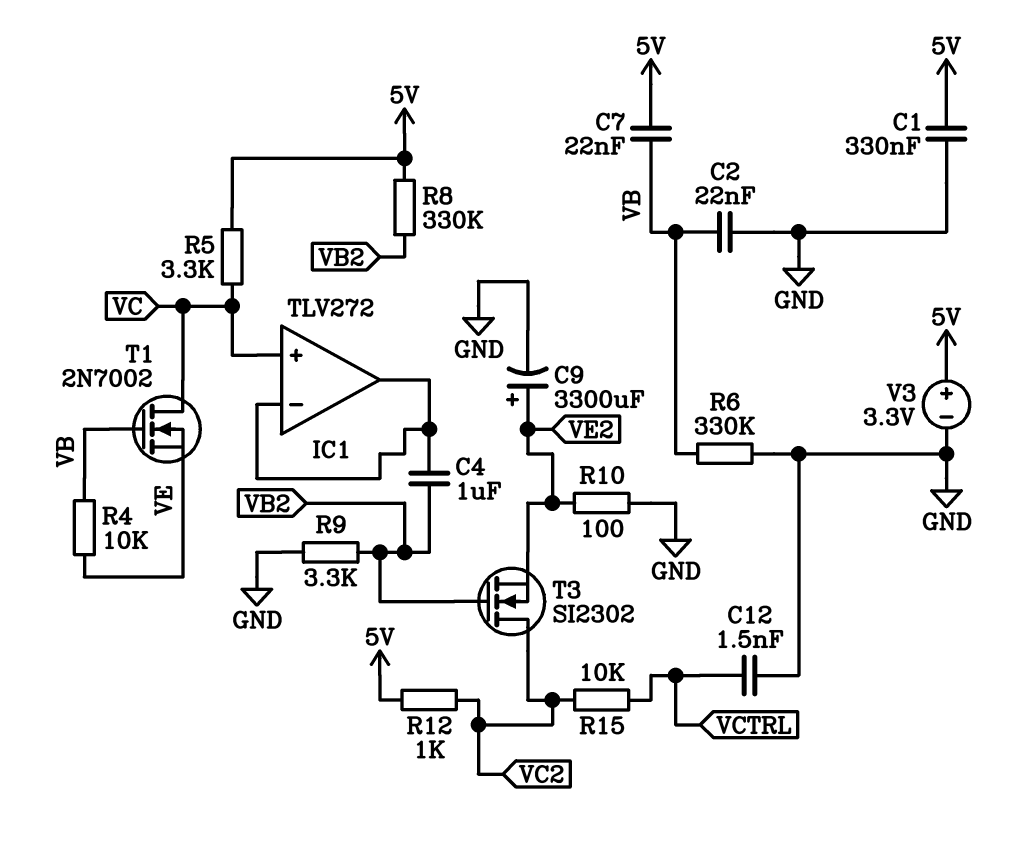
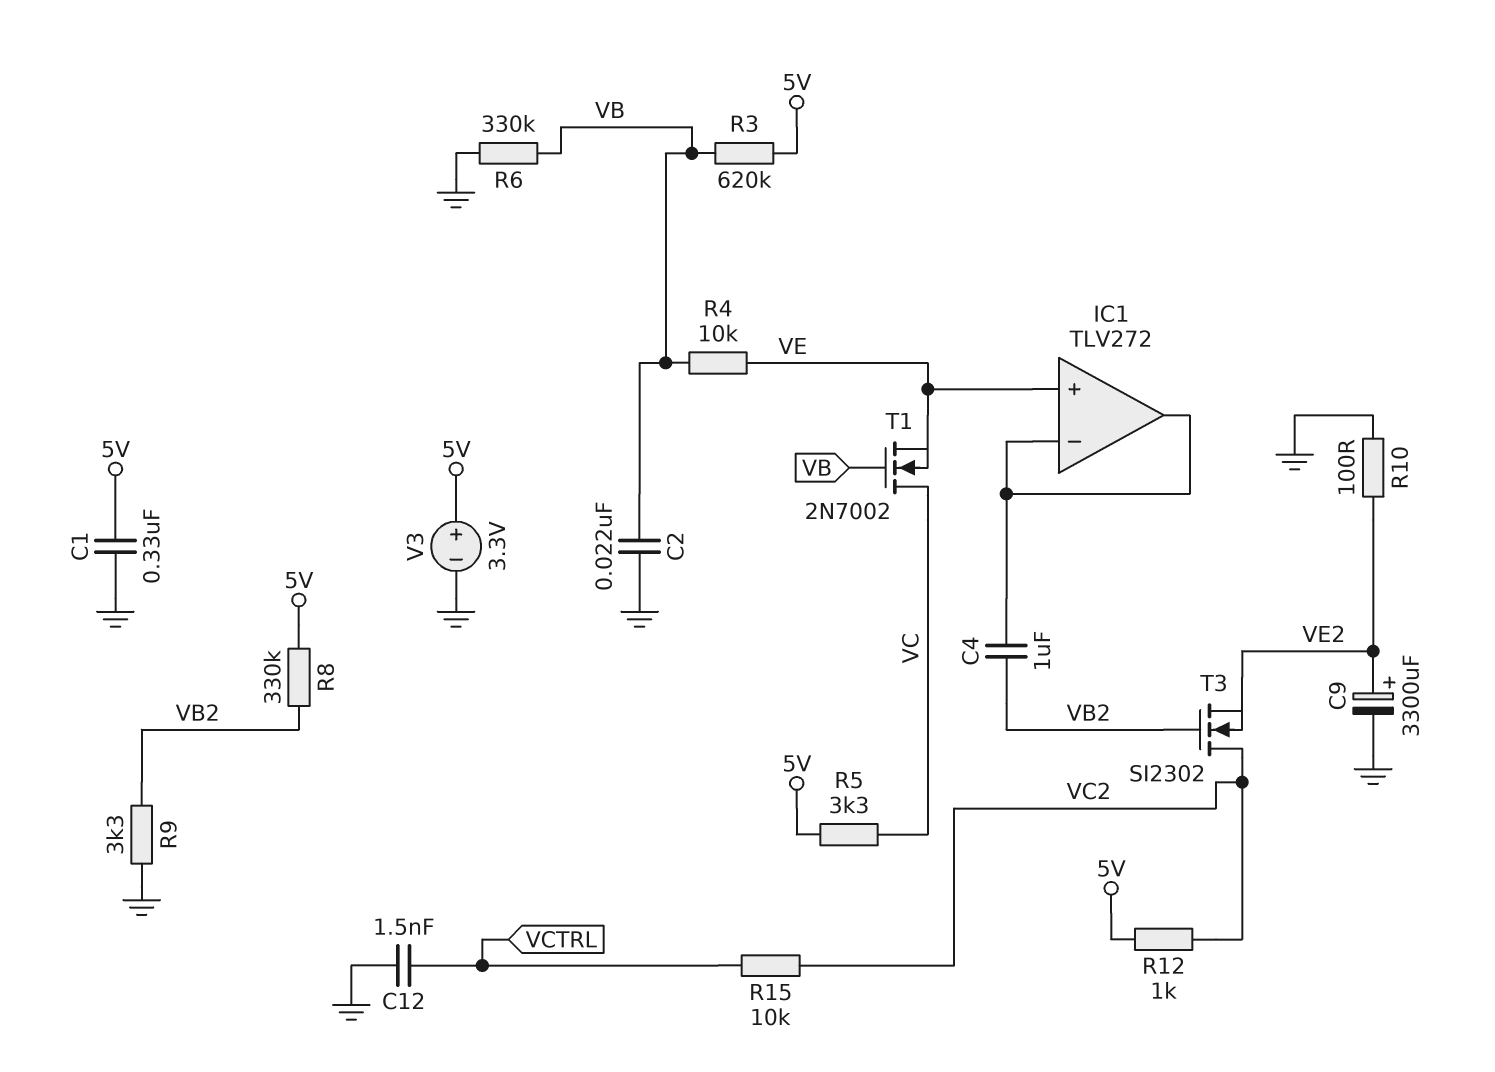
C7: 22nF (5V, VB) -> none
IC1 pin in+: VC -> VE
R3: none -> 620k (5V, VB)

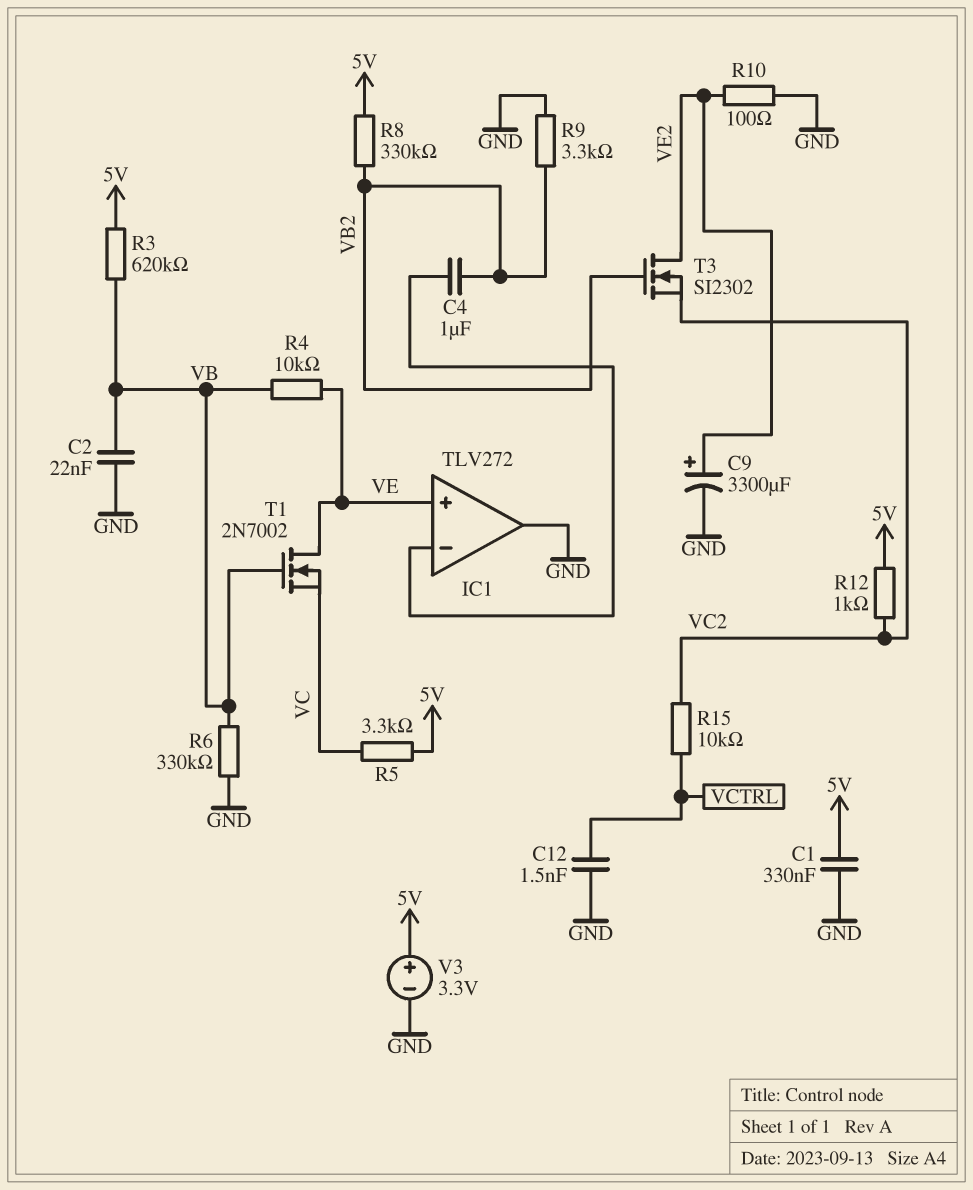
IC1 pin out: IC1/in- -> GND
T1: NMOS 2N7002 (G VB, D VC, S VE) -> NMOS 2N7002 (G VB, D VE, S VC)
T3: NMOS SI2302 (G VB2, D VC2, S VE2) -> NMOS SI2302 (G VB2, D VE2, S VC2)

